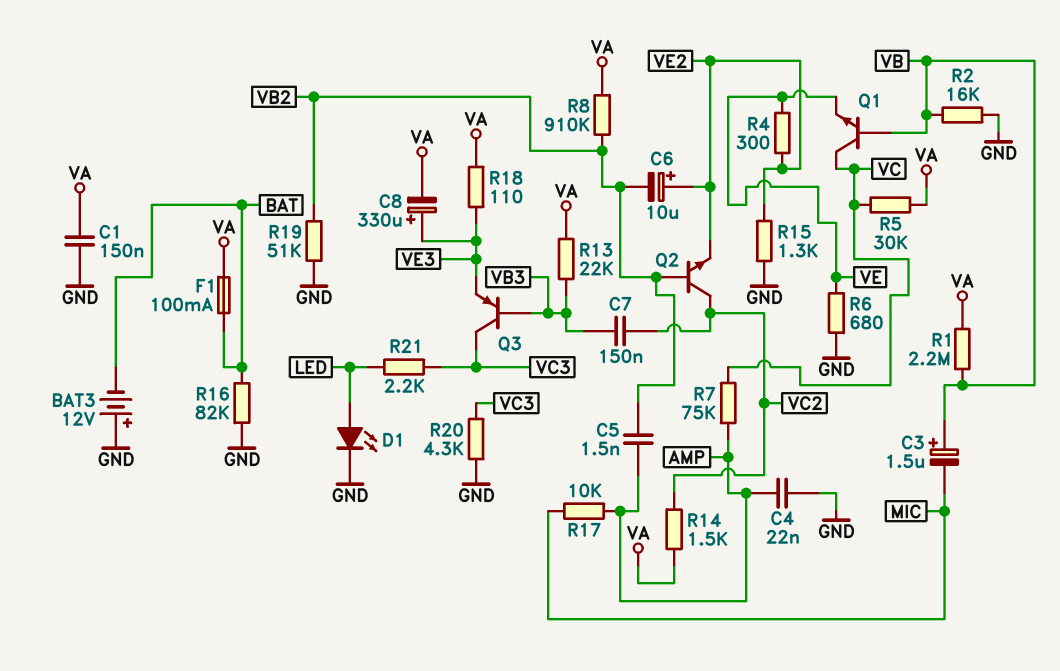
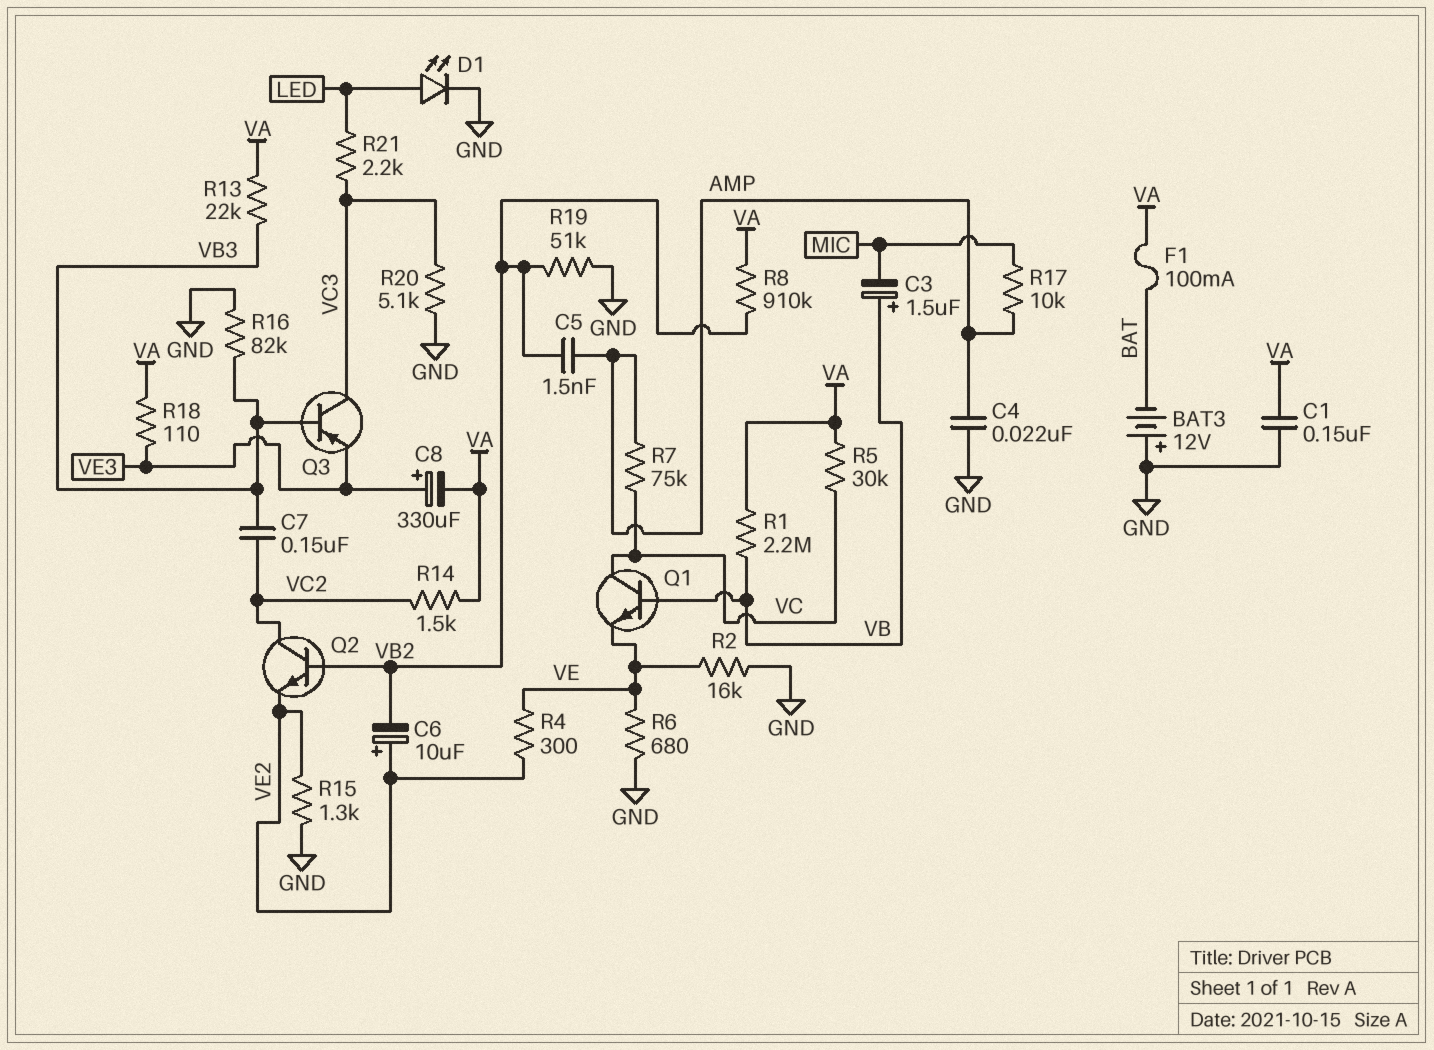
R2: 16k (GND, VB) -> 16k (GND, VE)
R16: 82k (BAT, GND) -> 82k (GND, VB3)
R20: 4.3k (GND, VC3) -> 5.1k (GND, VC3)

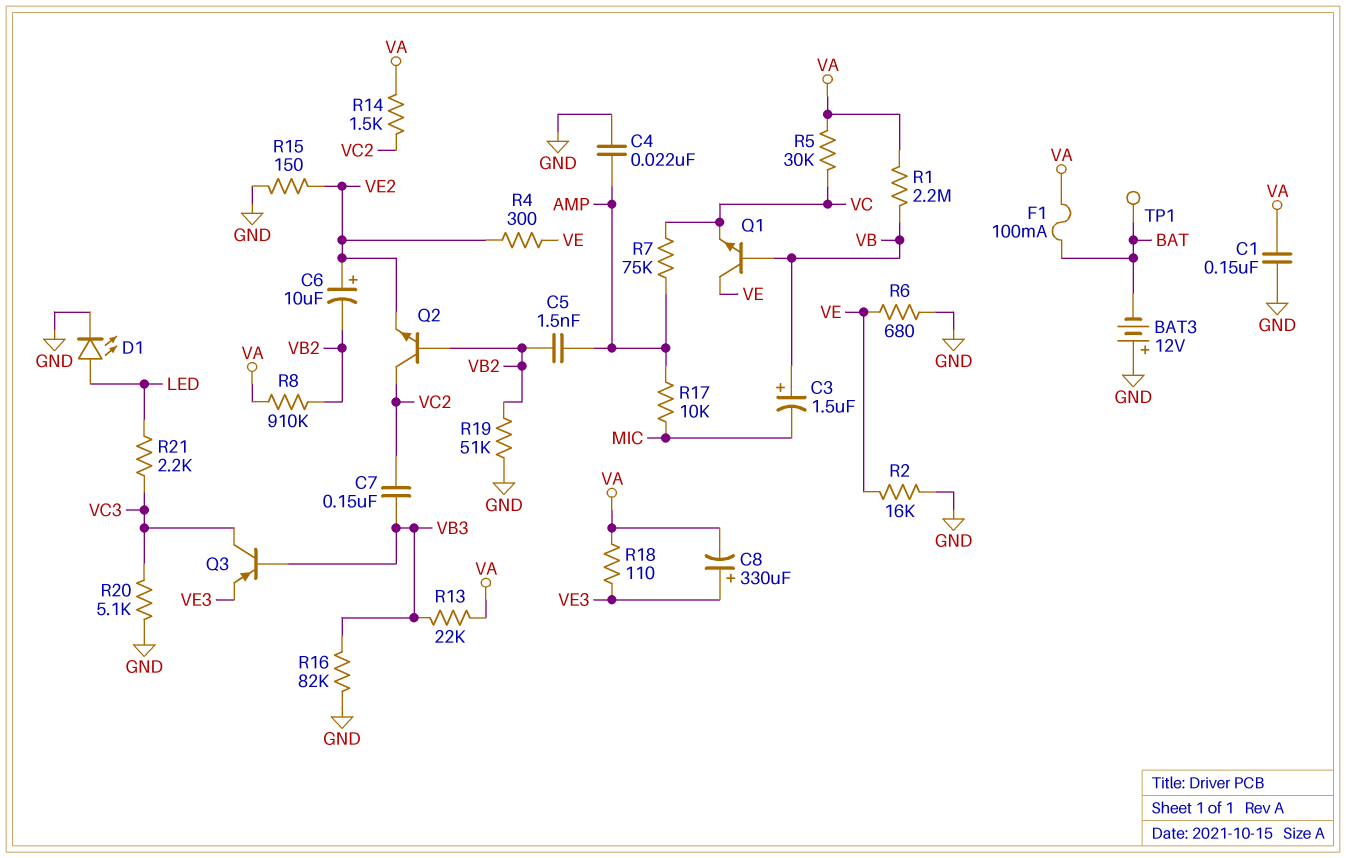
Q1: NPN (B VB, C VC, E VE) -> NPN (B VB, C VE, E VC)
R15: 1.3k (GND, VE2) -> 150 (GND, VE2)
TP1: none -> test point (BAT)

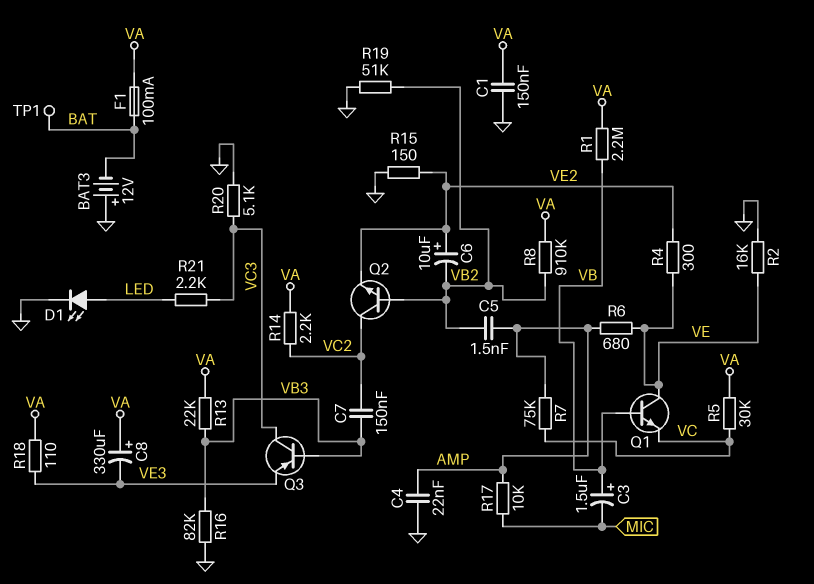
C8: 330uF (plus VE3, minus VA) -> 330uF (plus VA, minus VE3)
R6: 680 (GND, VE) -> 680 (AMP, VE)
R14: 1.5k (VA, VC2) -> 2.2k (VA, VC2)

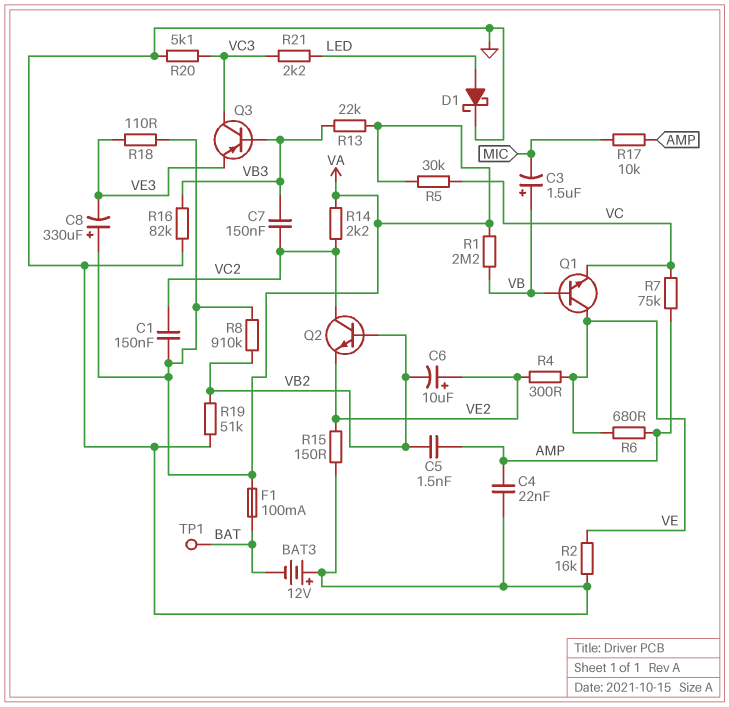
C1: 150nF (GND, VA) -> 150nF (VA, VC2)
D1: LED (A LED, K GND) -> schottky (A LED, K GND)

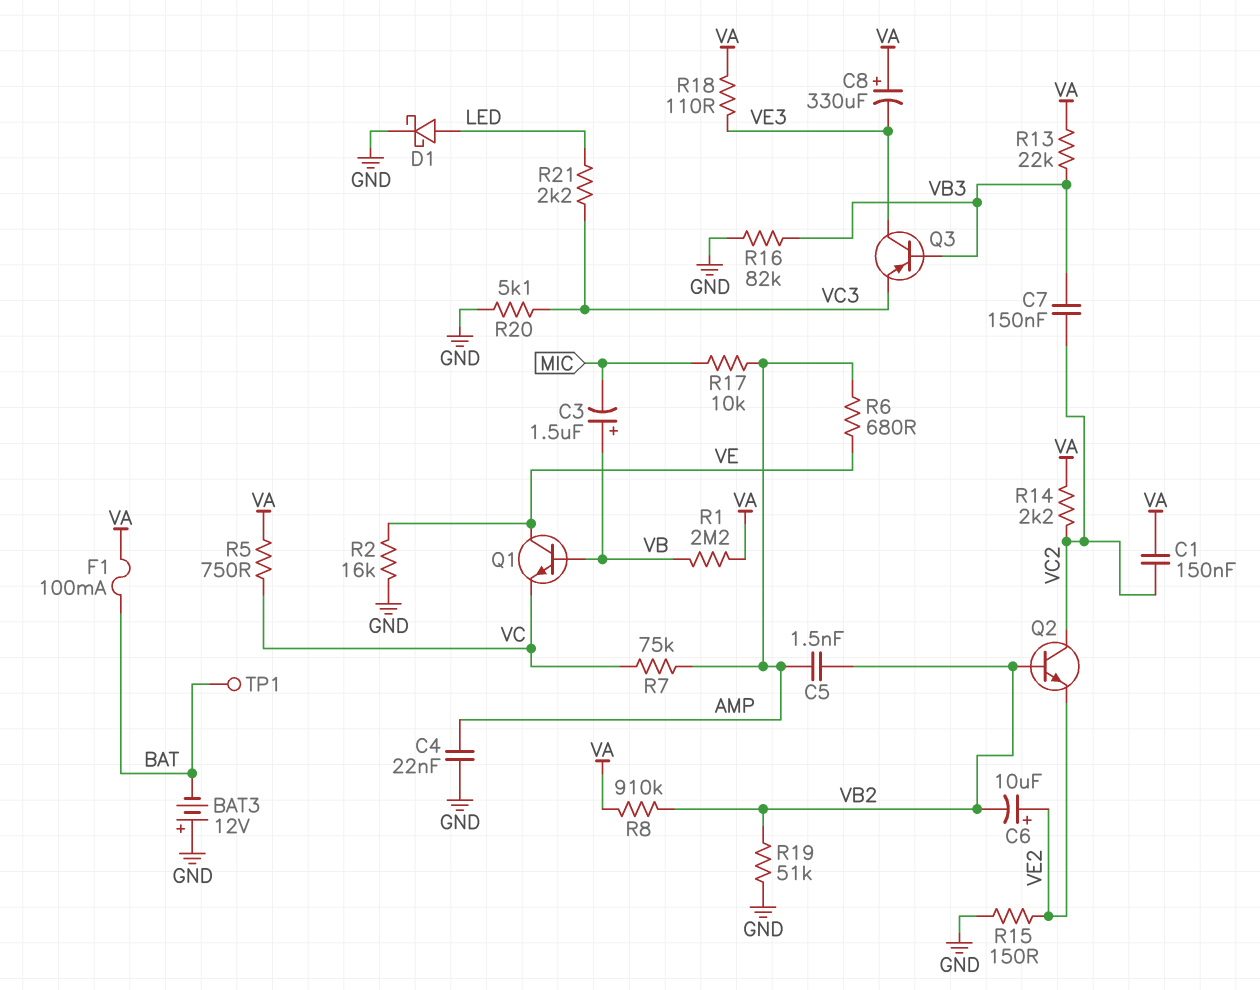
Q3: PNP (B VB3, C VC3, E VE3) -> PNP (B VB3, C VE3, E VC3)
R4: 300 (VE, VE2) -> none
R5: 30k (VA, VC) -> 750 (VA, VC)

